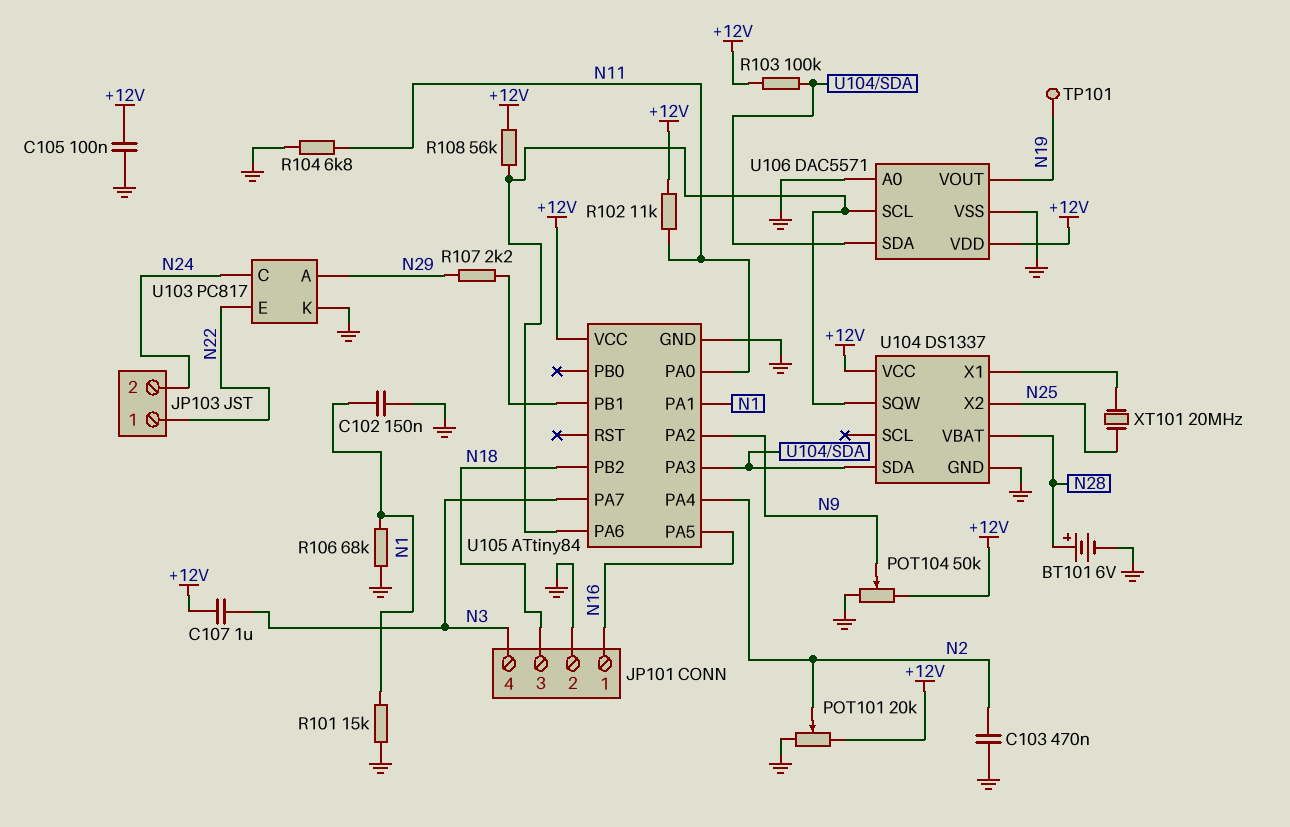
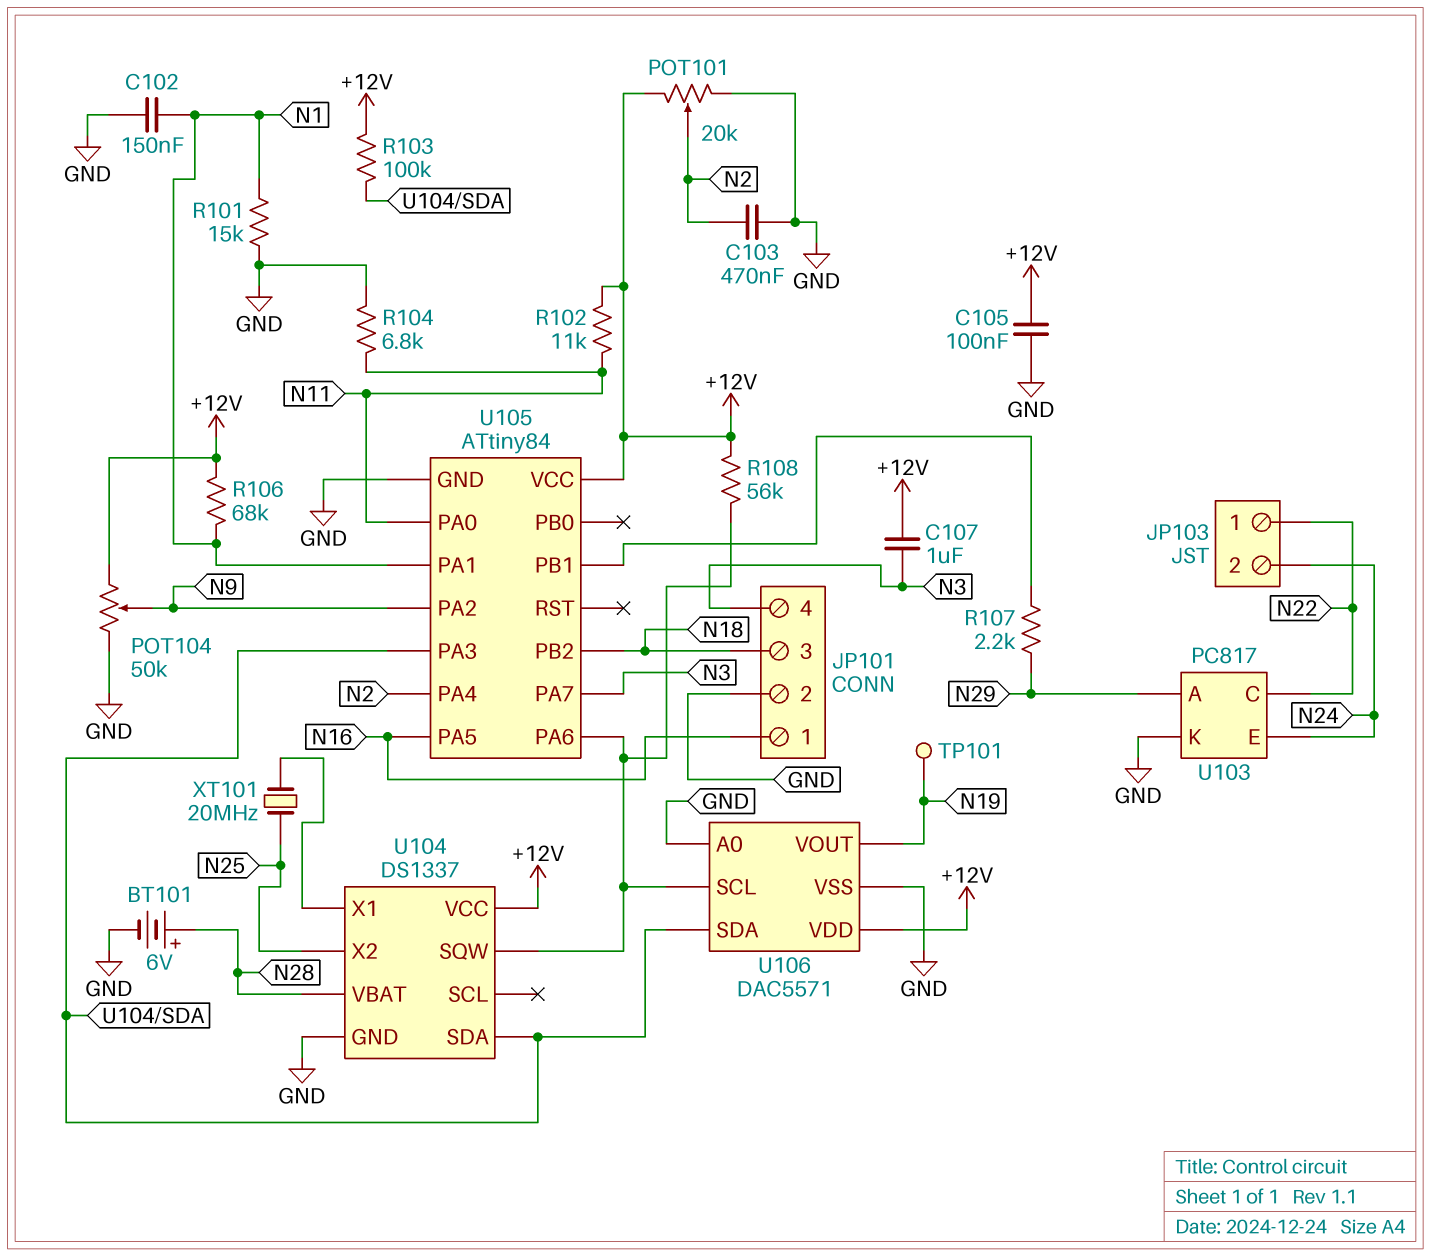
R106: 68k (GND, N1) -> 68k (+12V, N1)
U103 pin C: N24 -> N22
U103 pin E: N22 -> N24

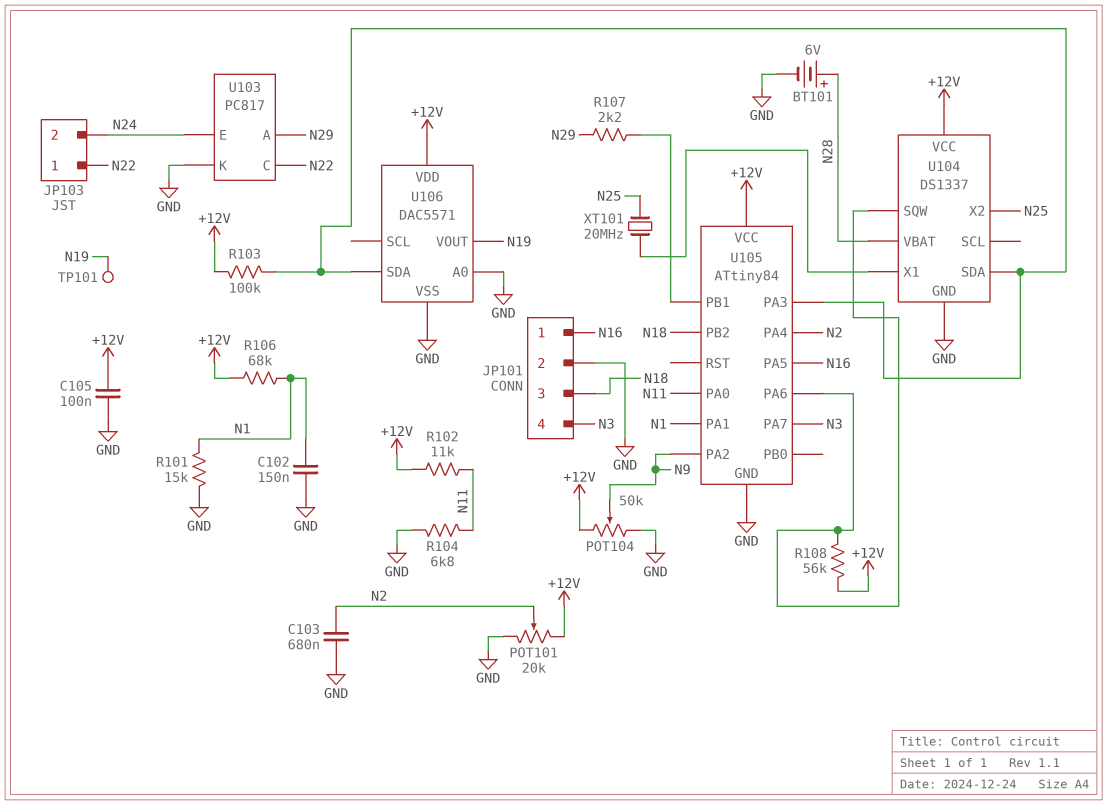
C103: 470nF (GND, N2) -> 680nF (GND, N2)
C107: 1uF (+12V, N3) -> none
U106 pin SCL: U104/SQW -> none

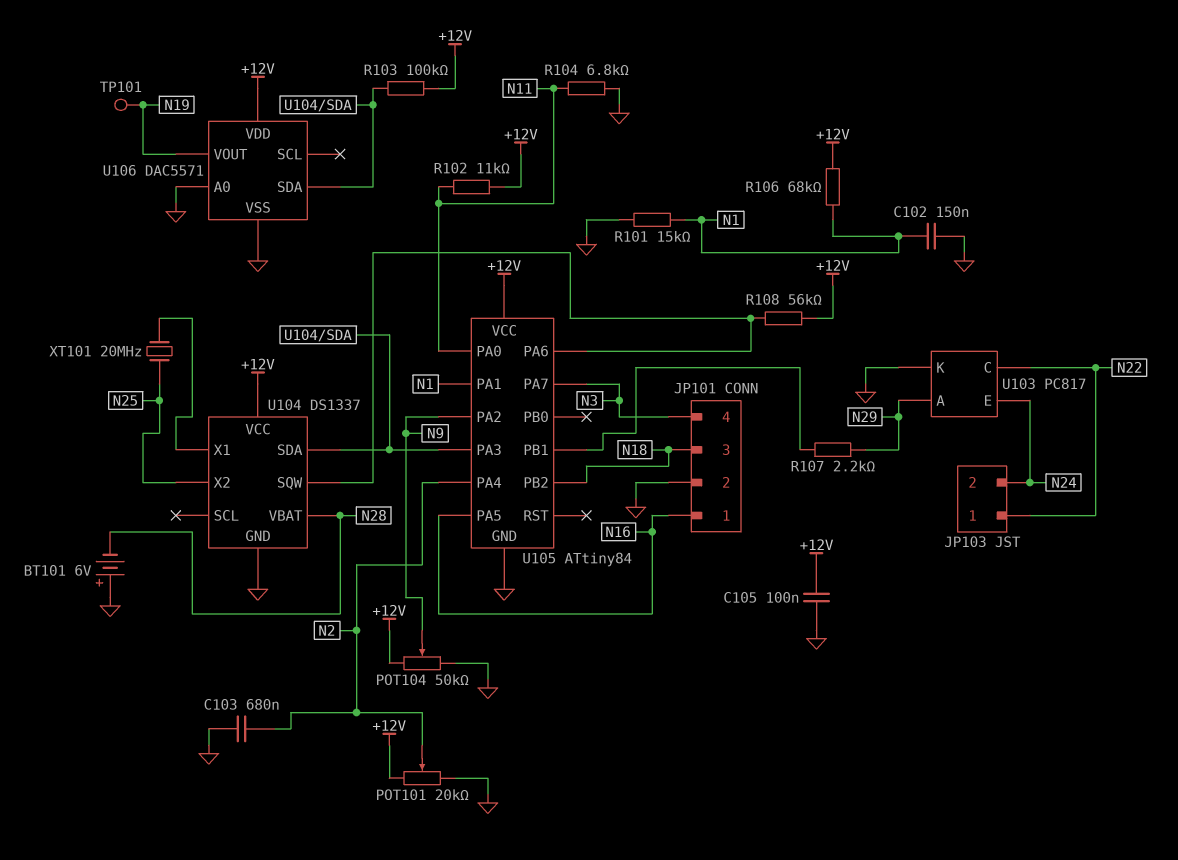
BT101: 6V (plus N28, minus GND) -> 6V (plus GND, minus N28)

